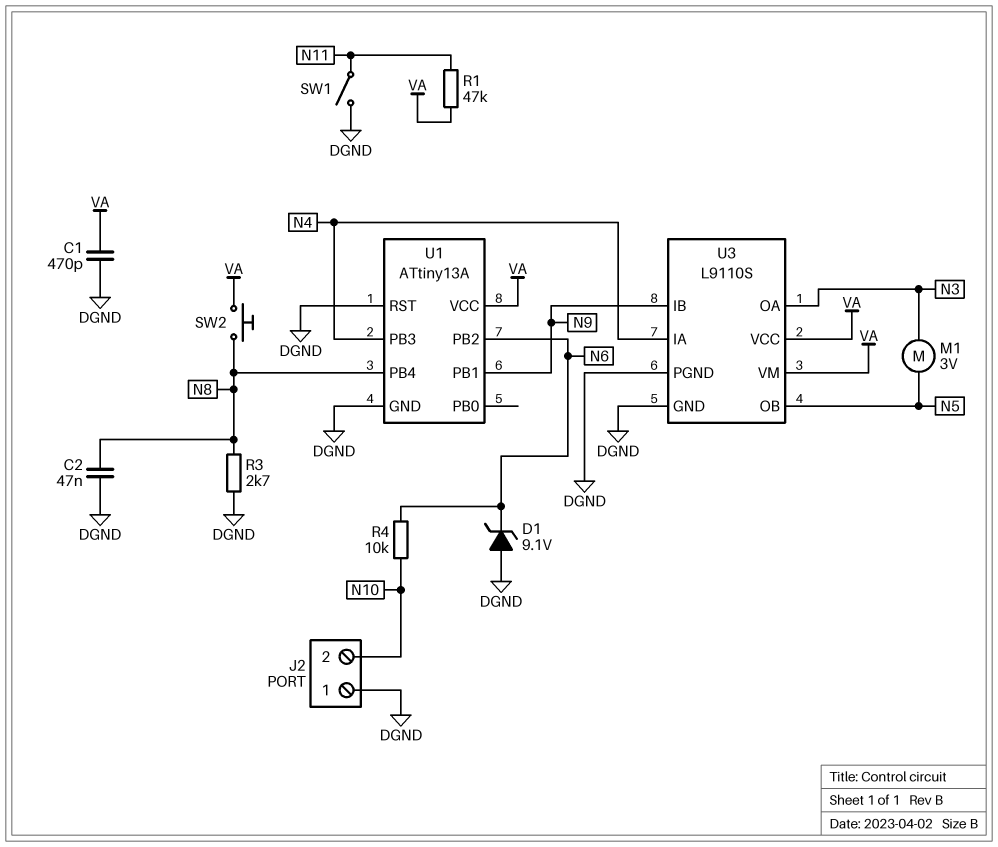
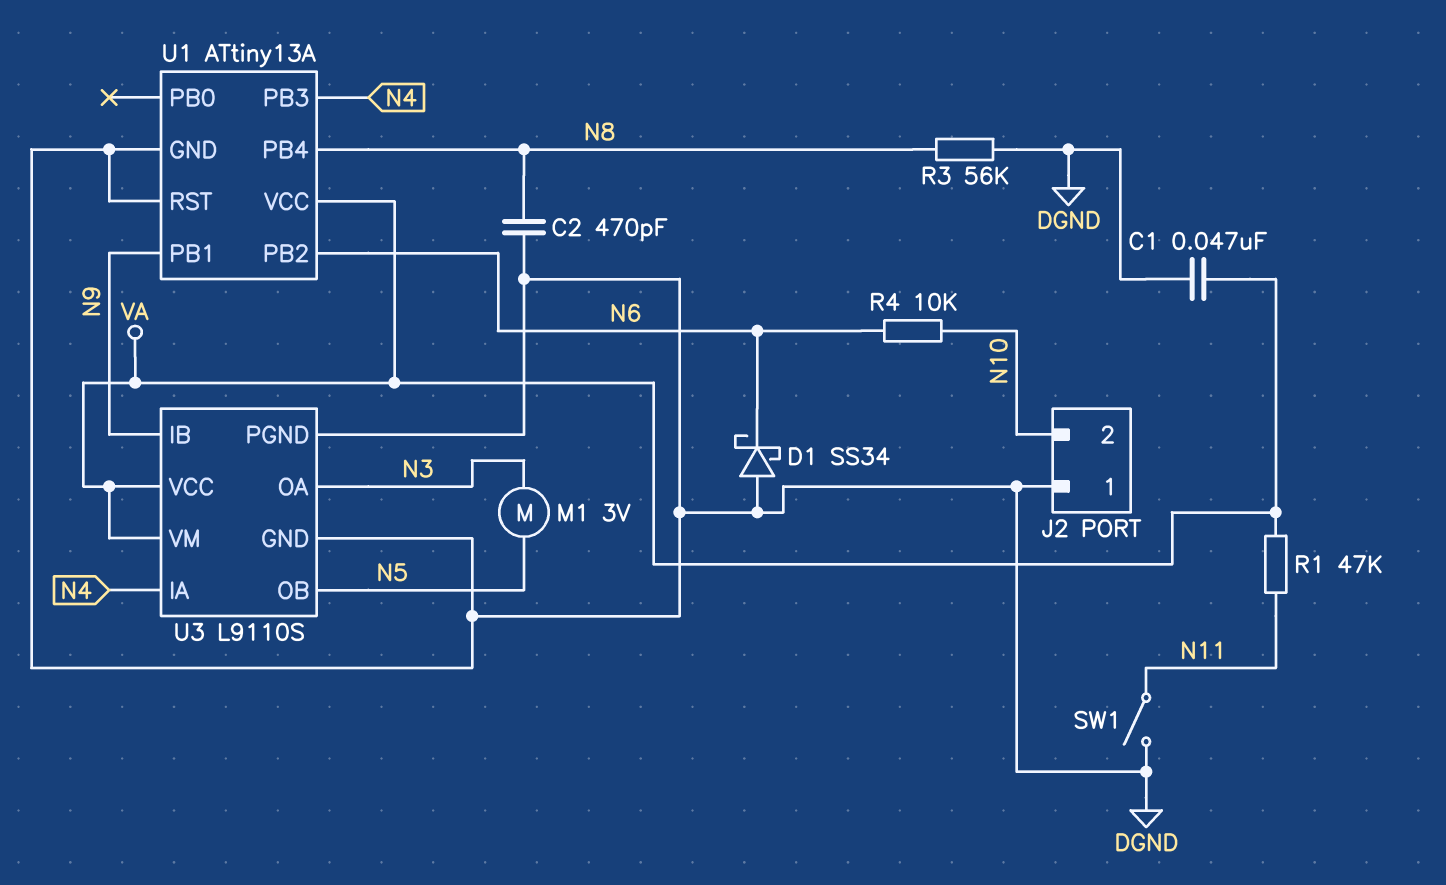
C1: 470pF (DGND, VA) -> 47nF (DGND, VA)
C2: 47nF (DGND, N8) -> 470pF (DGND, N8)
D1: zener 9.1V (A DGND, K N6) -> schottky SS34 (A DGND, K N6)
R3: 2.7k (DGND, N8) -> 56k (DGND, N8)
SW2: button (N8, VA) -> none

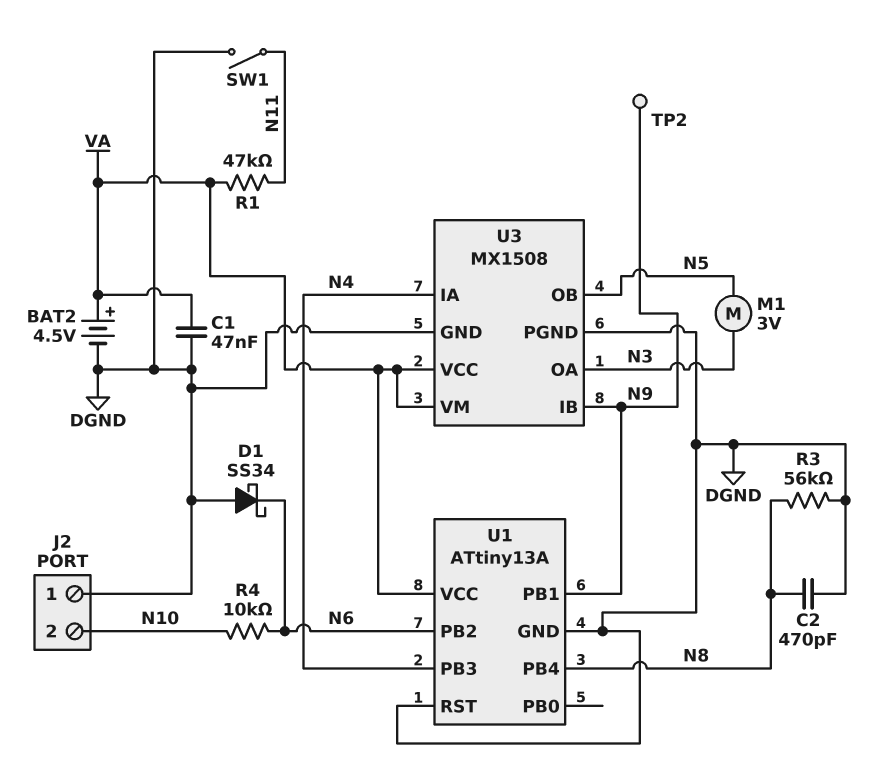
BAT2: none -> 4.5V (plus VA, minus DGND)
TP2: none -> test point (N9)
U3: L9110S -> MX1508

